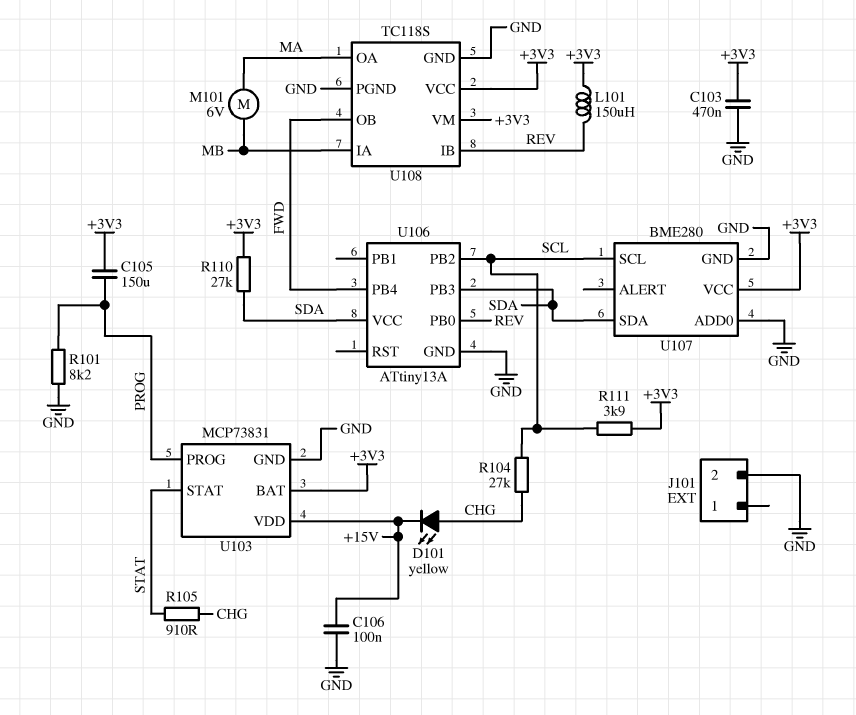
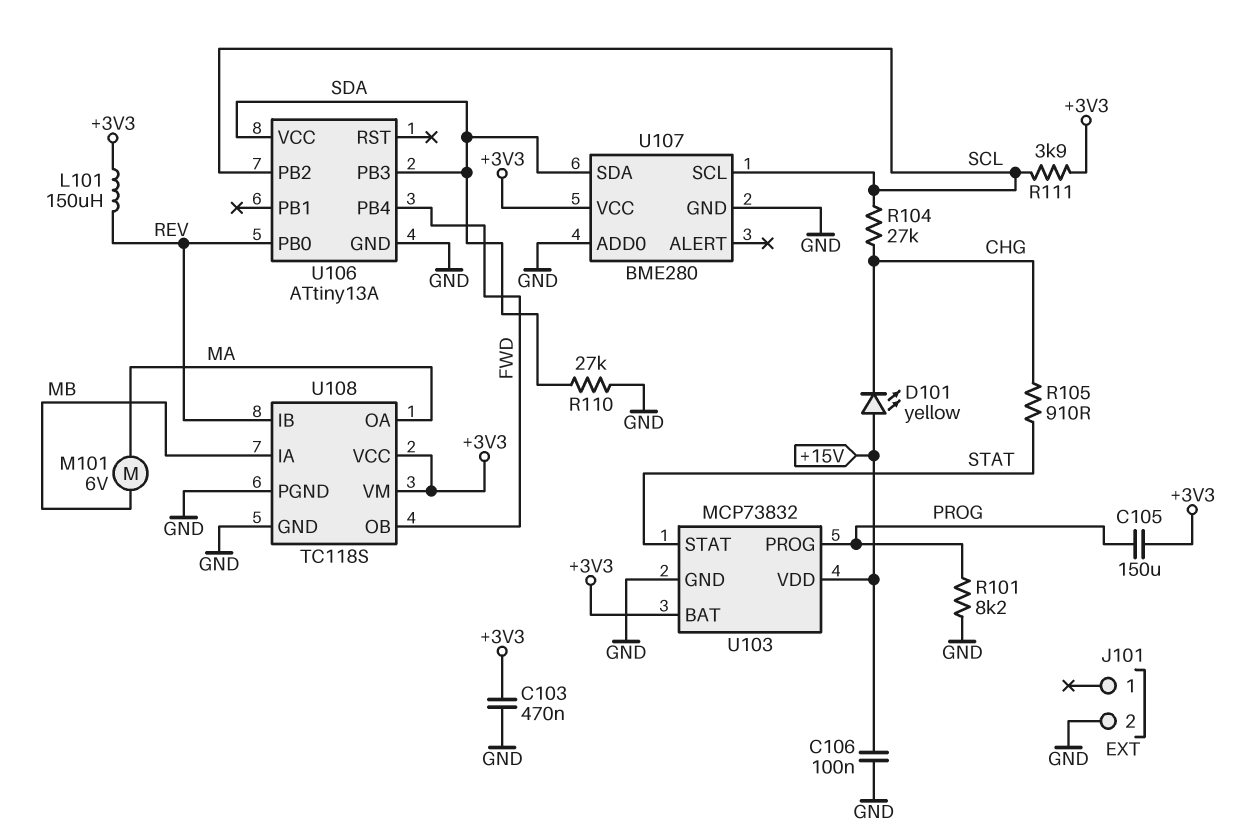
D101: LED yellow (A CHG, K +15V) -> LED yellow (A +15V, K CHG)
R110: 27k (+3V3, SDA) -> 27k (GND, SDA)
U103: MCP73831 -> MCP73832

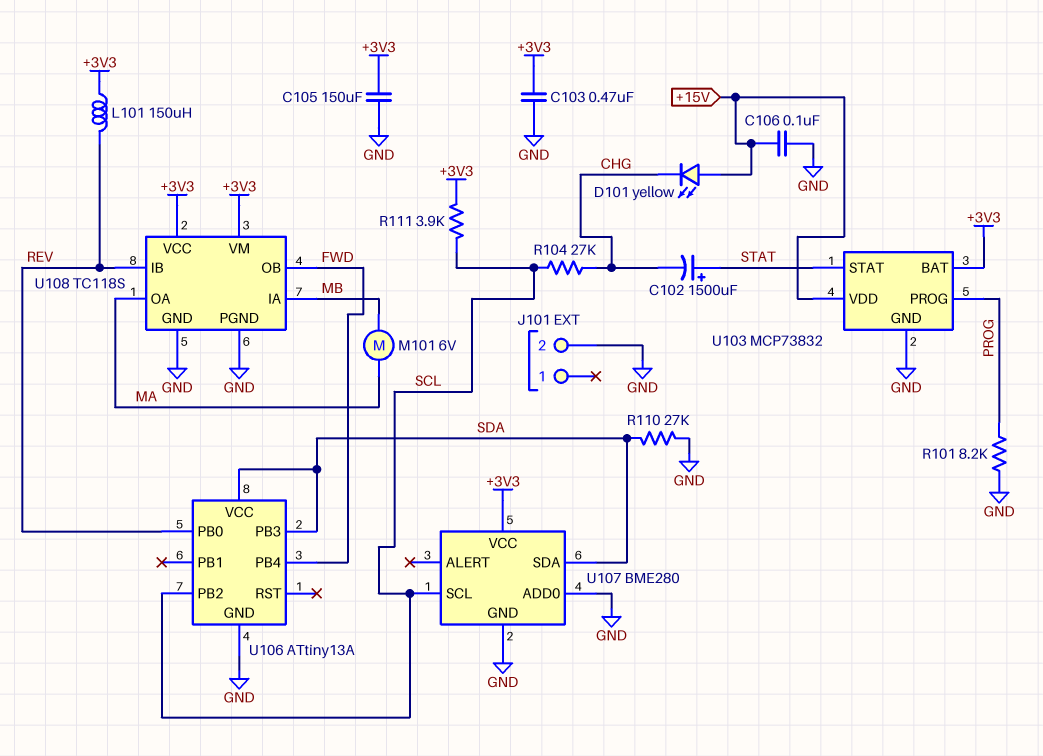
C102: none -> 1500uF (plus STAT, minus CHG)
C105: 150uF (+3V3, PROG) -> 150uF (+3V3, GND)
R105: 910 (CHG, STAT) -> none

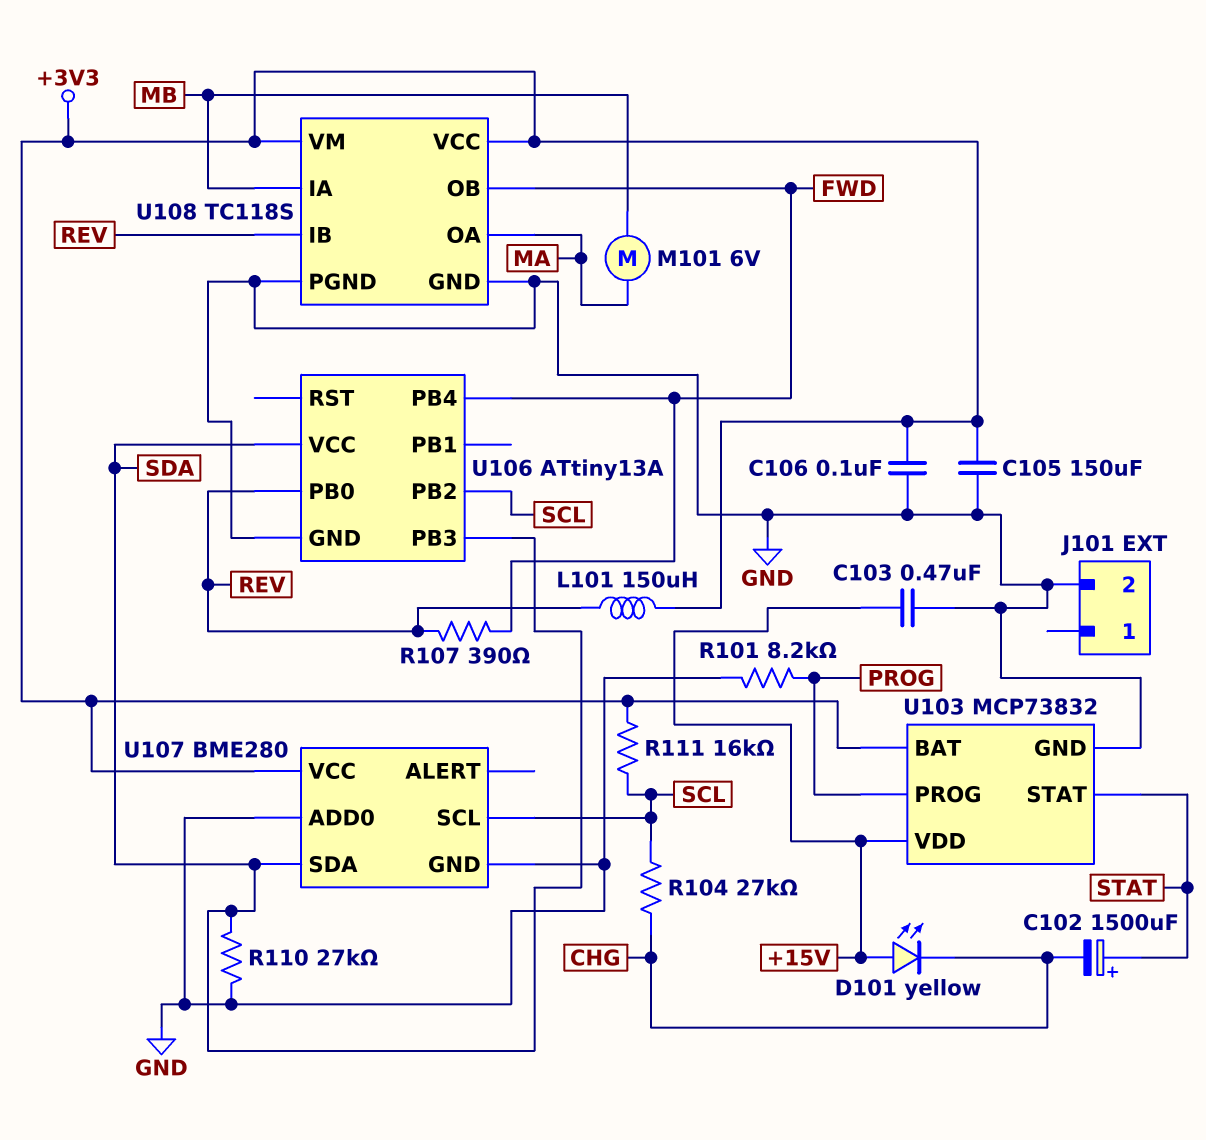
C103: 470nF (+3V3, GND) -> 470nF (+15V, GND)
C106: 100nF (+15V, GND) -> 100nF (+3V3, GND)
R107: none -> 390 (FWD, REV)
R111: 3.9k (+3V3, SCL) -> 16k (+3V3, SCL)

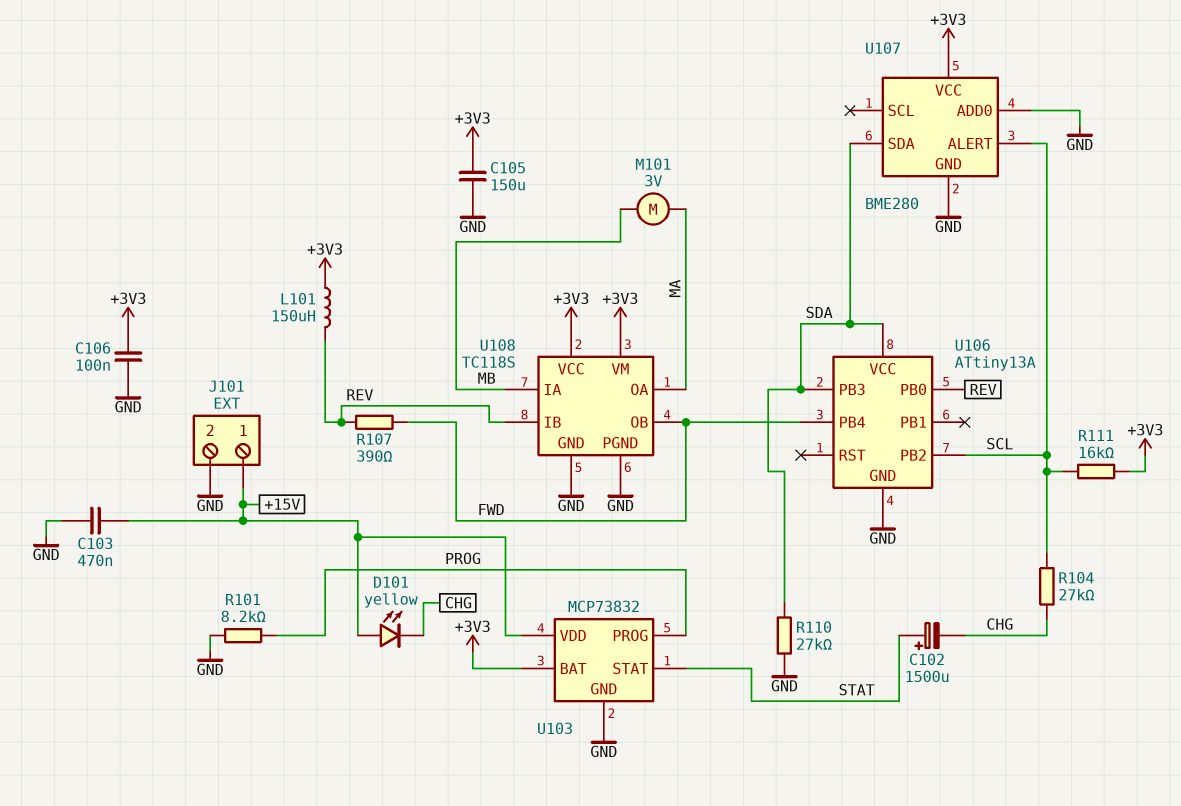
J101 pin 1: none -> +15V
M101: motor 6V (MA, MB) -> motor 3V (MA, MB)
U107 pin ALERT: none -> SCL
U107 pin SCL: SCL -> none

